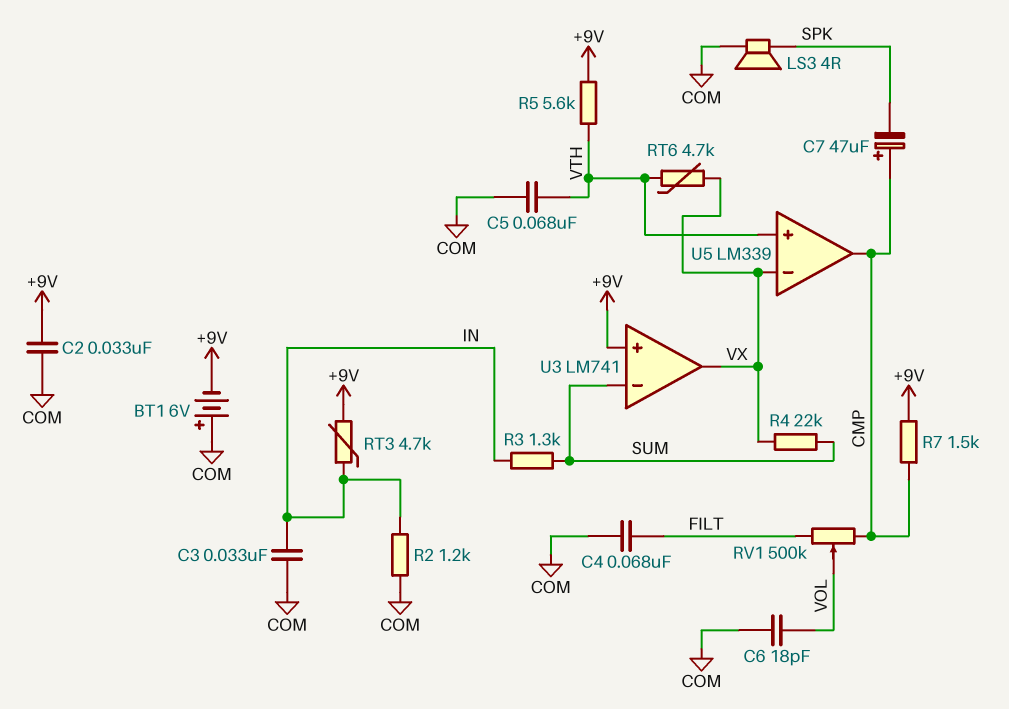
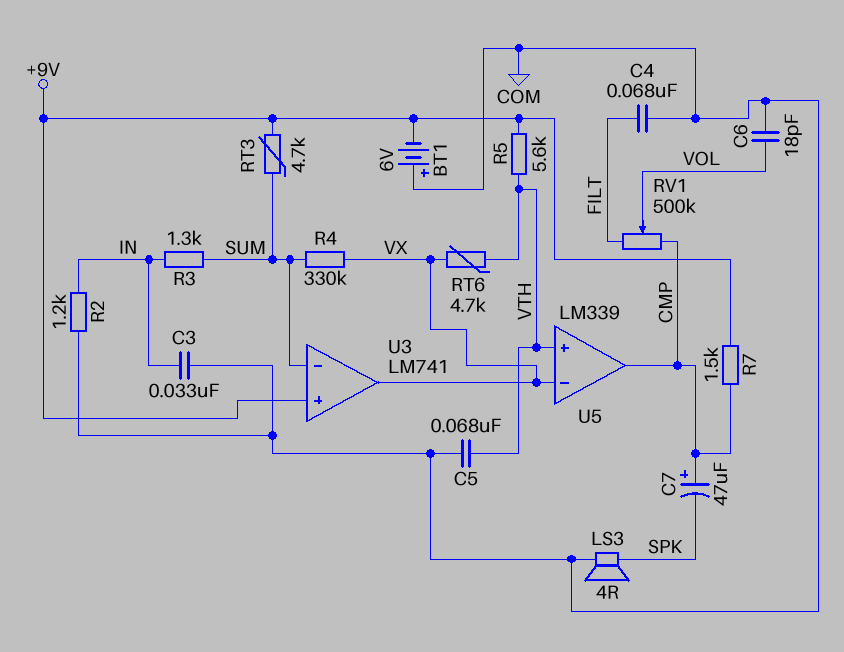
C2: 33nF (+9V, COM) -> none
R4: 22k (SUM, VX) -> 330k (SUM, VX)
RT3: 4.7k (+9V, IN) -> 4.7k (+9V, SUM)

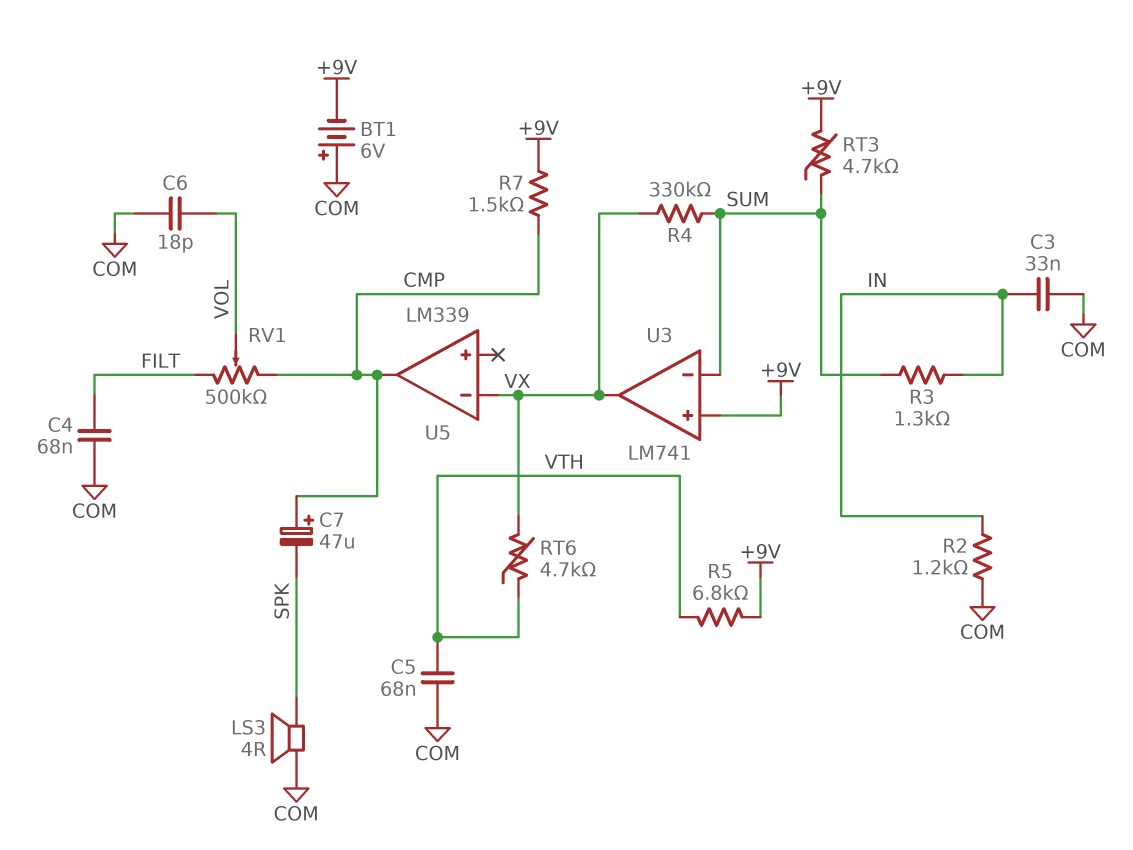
R5: 5.6k (+9V, VTH) -> 6.8k (+9V, VTH)
U5 pin in+: VTH -> none

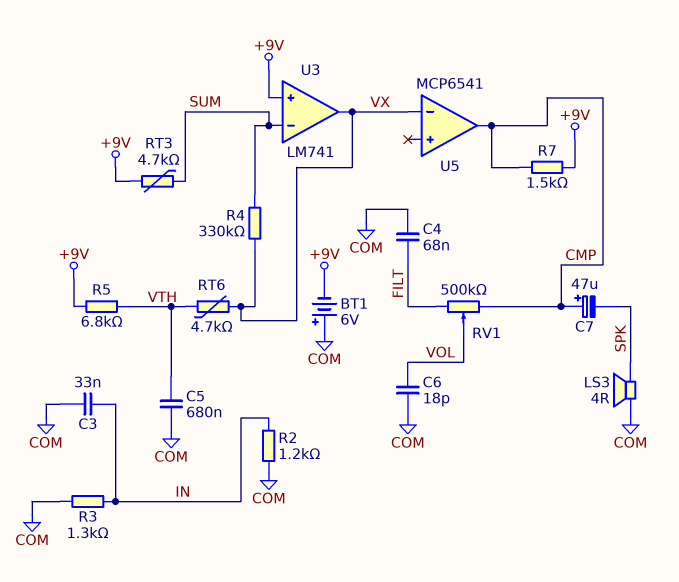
C5: 68nF (COM, VTH) -> 680nF (COM, VTH)
R3: 1.3k (IN, SUM) -> 1.3k (COM, IN)
U5: LM339 -> MCP6541

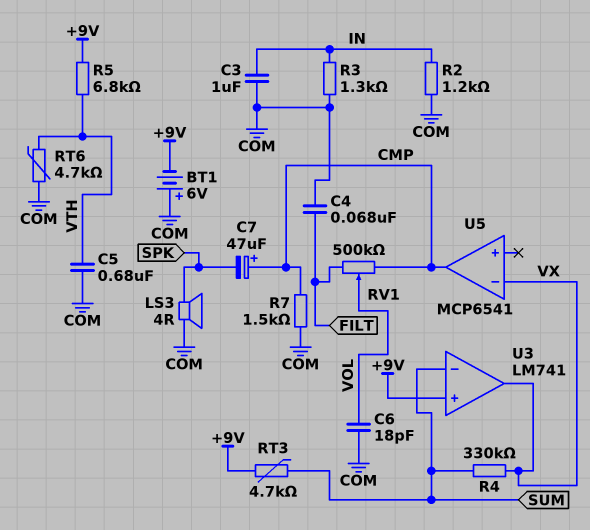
C3: 33nF (COM, IN) -> 1uF (COM, IN)
R7: 1.5k (+9V, CMP) -> 1.5k (CMP, COM)
RT6: 4.7k (VTH, VX) -> 4.7k (COM, VTH)

